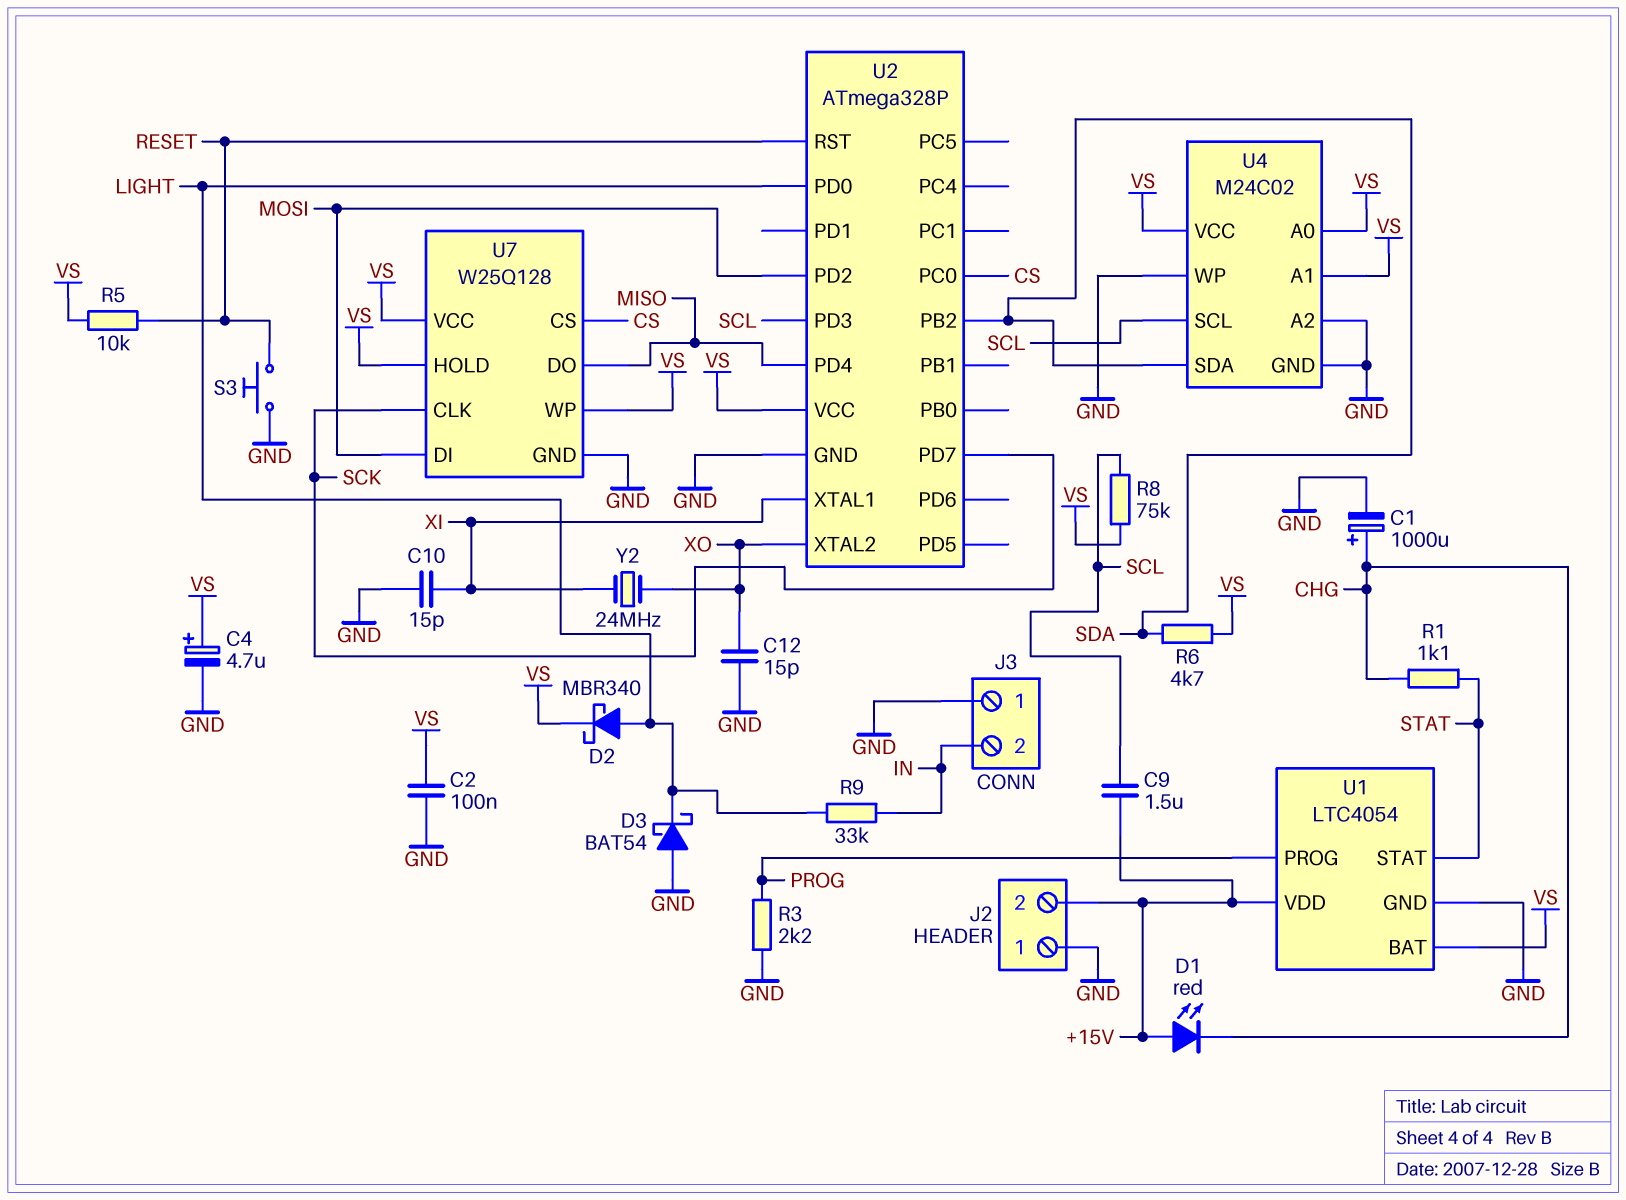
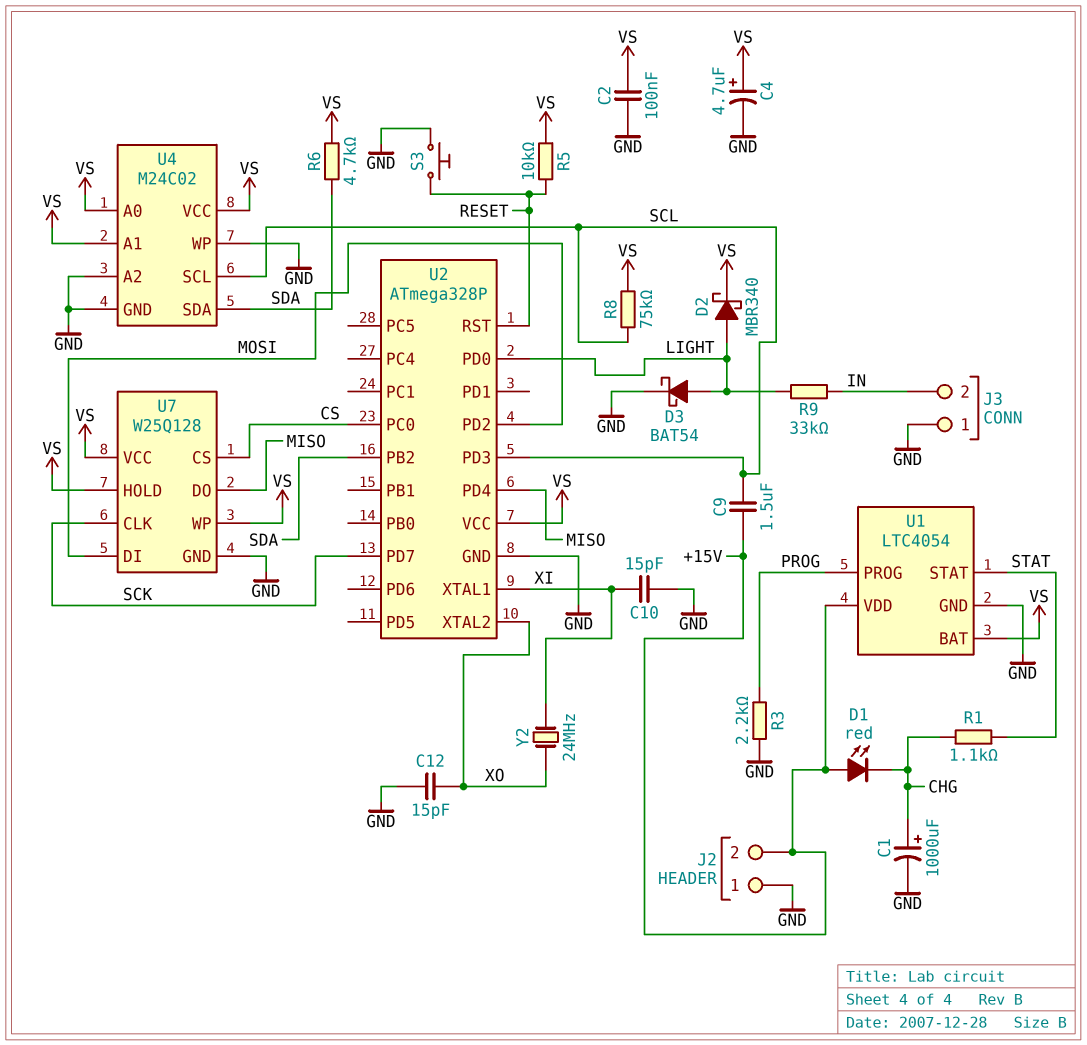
D3: schottky BAT54 (A GND, K LIGHT) -> schottky BAT54 (A LIGHT, K GND)

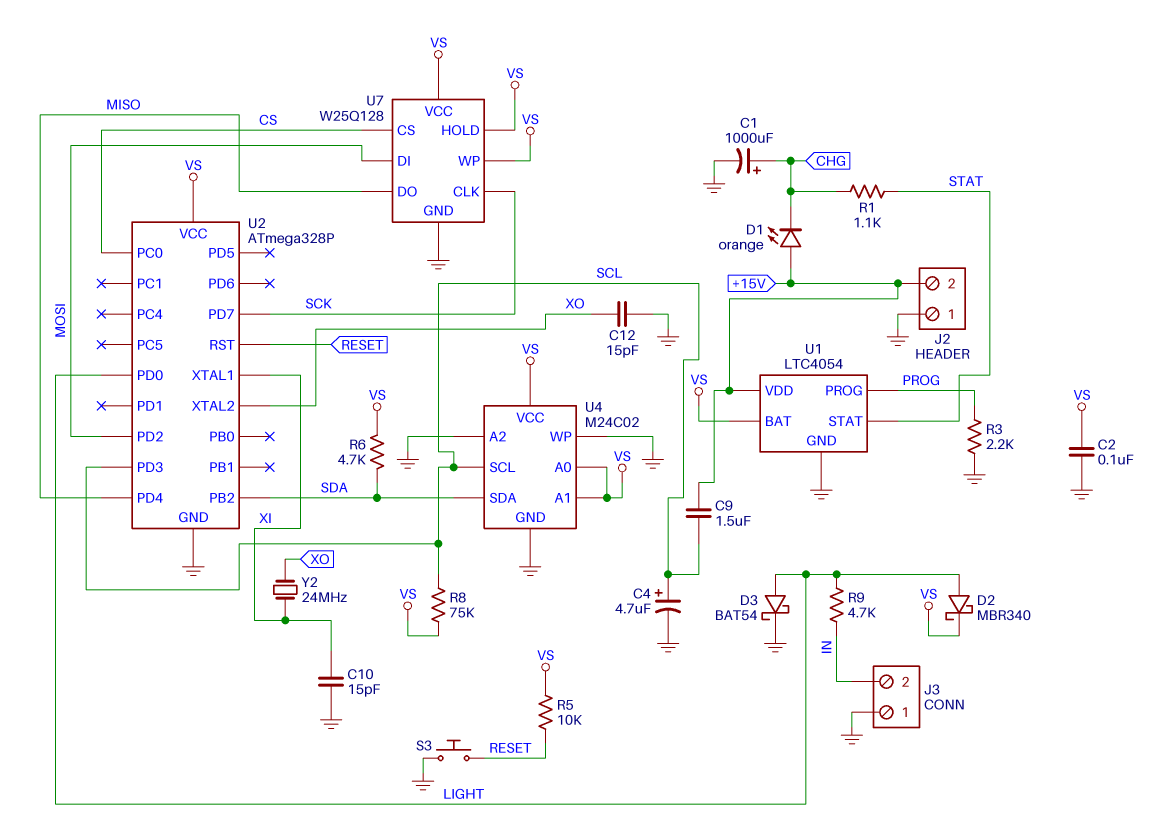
C4: 4.7uF (plus VS, minus GND) -> 4.7uF (plus SCL, minus GND)
D1: LED red (A +15V, K CHG) -> LED orange (A +15V, K CHG)
R9: 33k (IN, LIGHT) -> 4.7k (IN, LIGHT)

